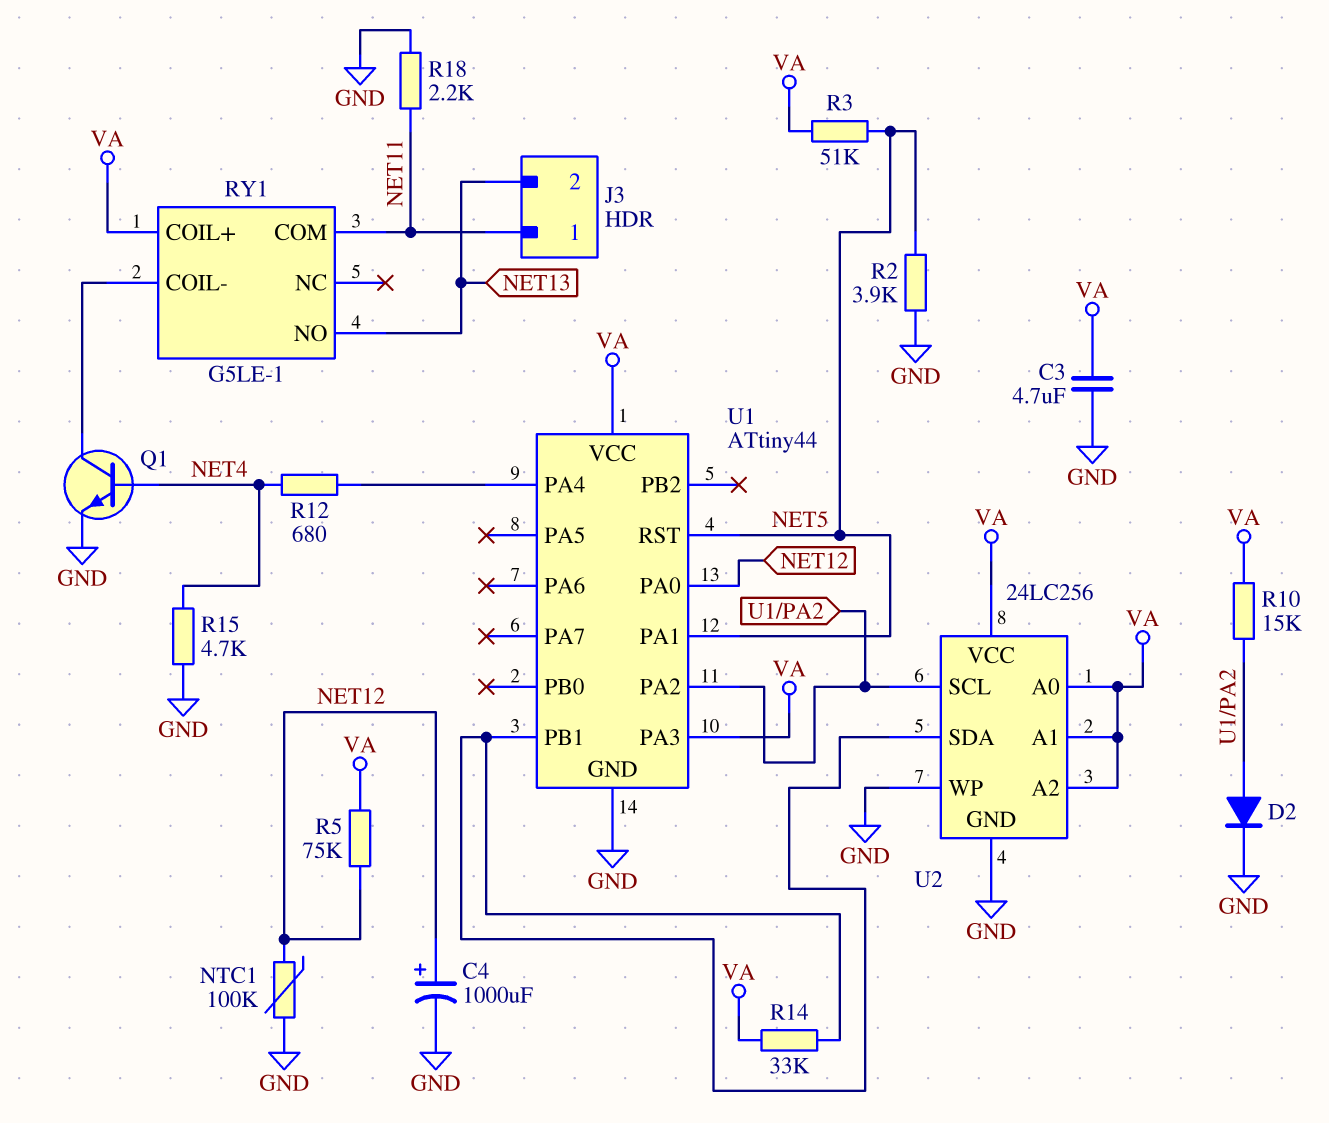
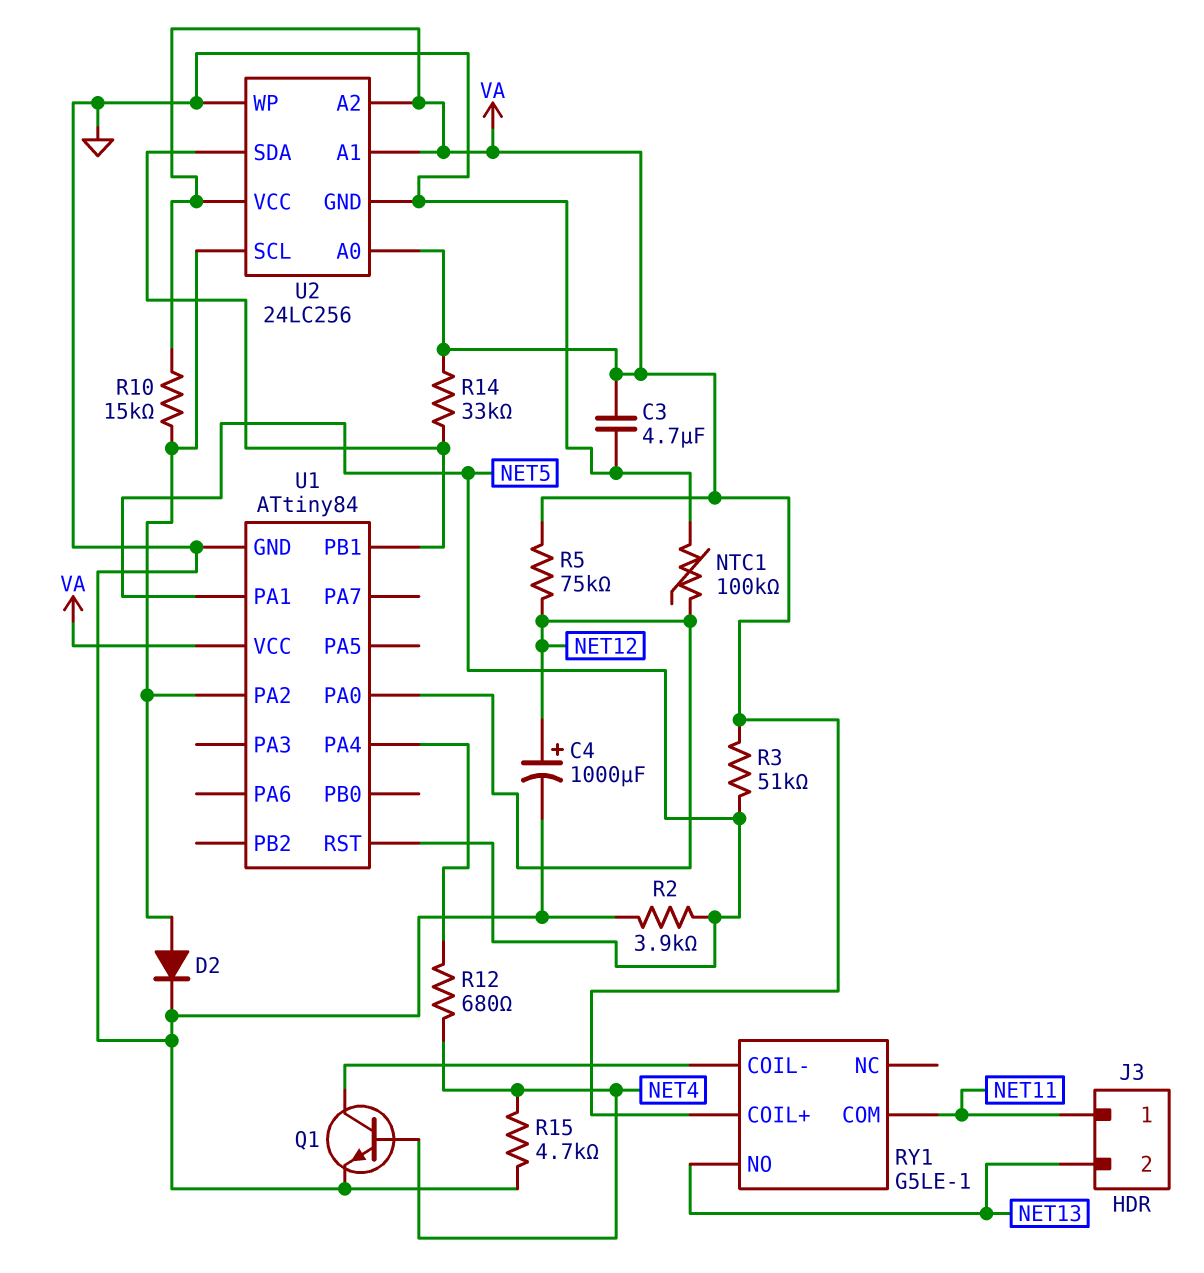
R18: 2.2k (GND, NET11) -> none
U1: ATtiny44 -> ATtiny84
U1 pin PA3: VA -> none

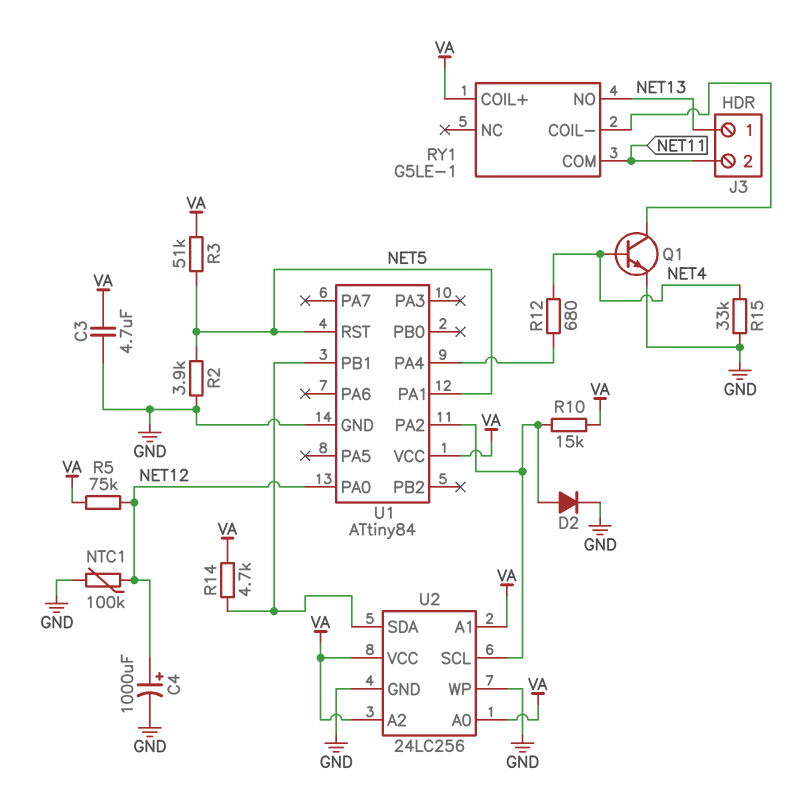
J3 pin 1: NET11 -> NET13
J3 pin 2: NET13 -> NET11
R14: 33k (U1/PB1, VA) -> 4.7k (U1/PB1, VA)
R15: 4.7k (GND, NET4) -> 33k (GND, NET4)

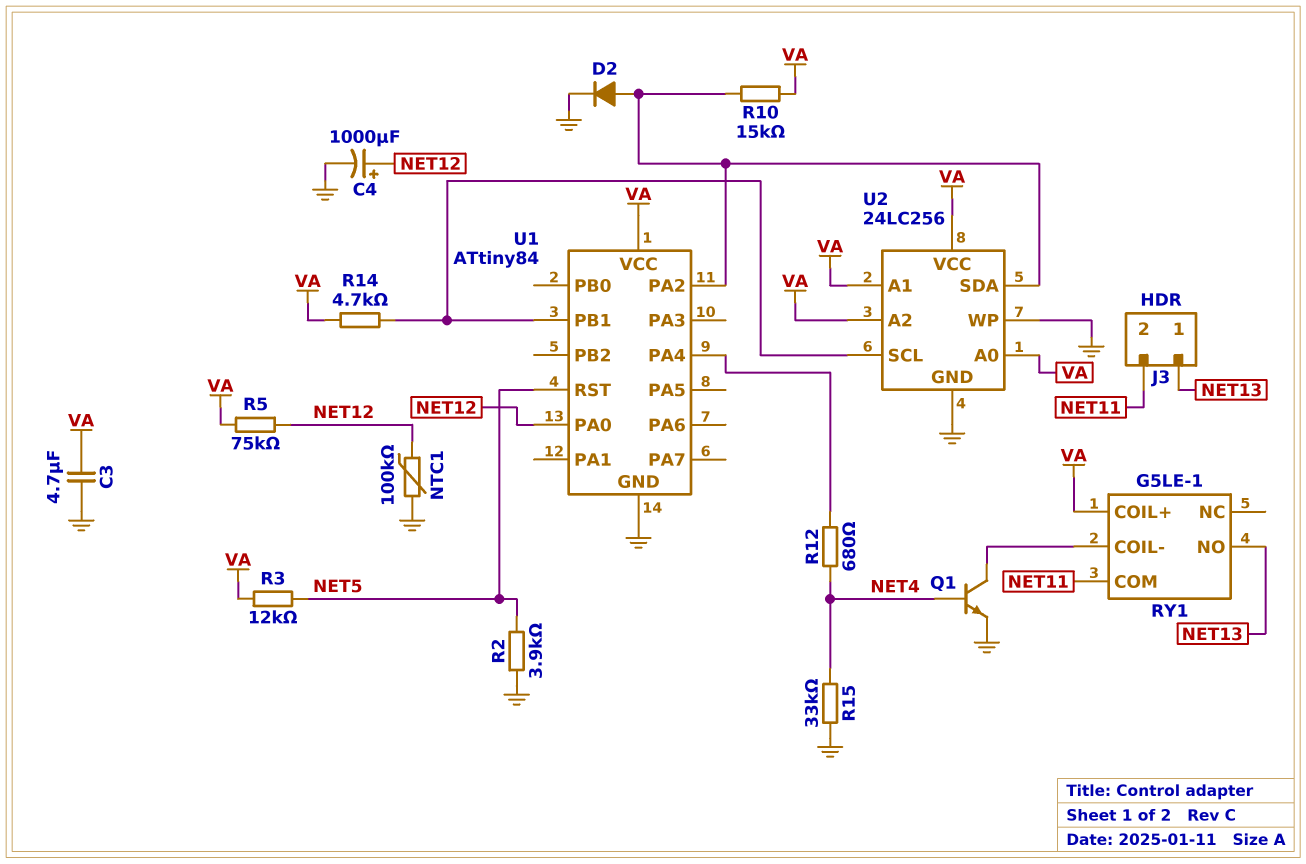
R3: 51k (NET5, VA) -> 12k (NET5, VA)
U1 pin PA1: NET5 -> none
U2 pin SCL: U1/PA2 -> U1/PB1
U2 pin SDA: U1/PB1 -> U1/PA2

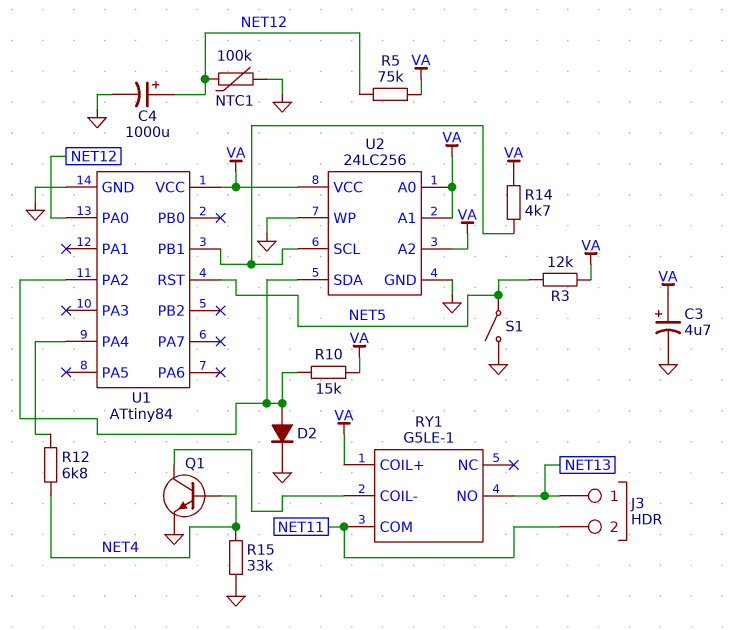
C3: 4.7uF (GND, VA) -> 4.7uF (plus VA, minus GND)
R2: 3.9k (GND, NET5) -> none
R12: 680 (NET4, U1/PA4) -> 6.8k (NET4, U1/PA4)
S1: none -> switch (GND, NET5)

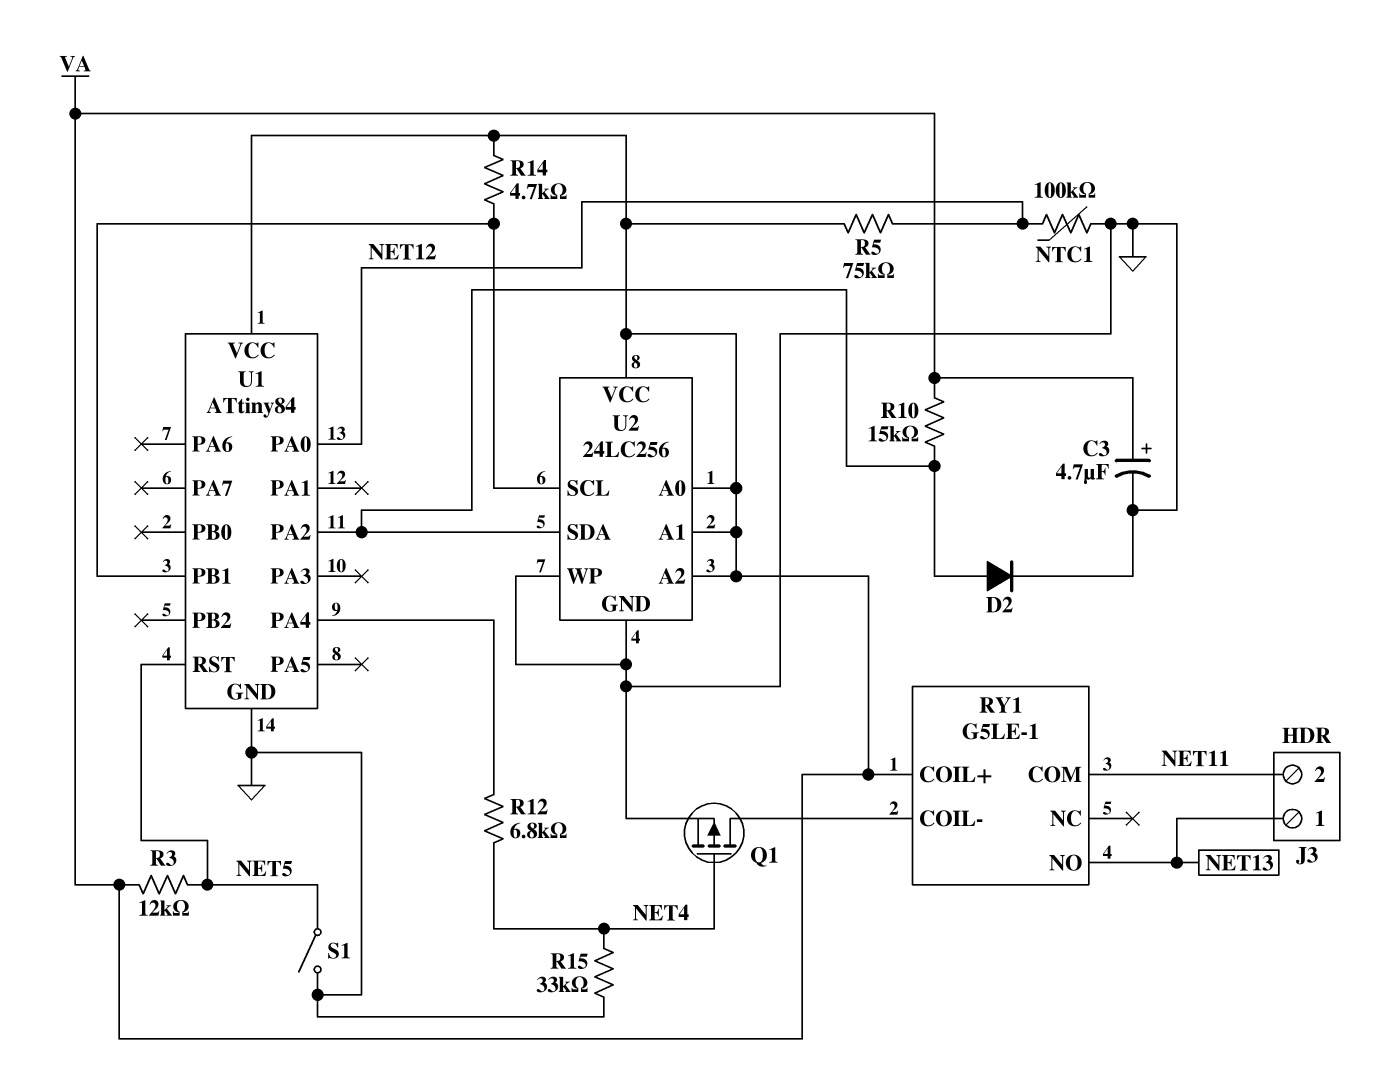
C4: 1000uF (plus NET12, minus GND) -> none
Q1: NPN (B NET4, C RY1/COIL-, E GND) -> PMOS (G NET4, D RY1/COIL-, S GND)

